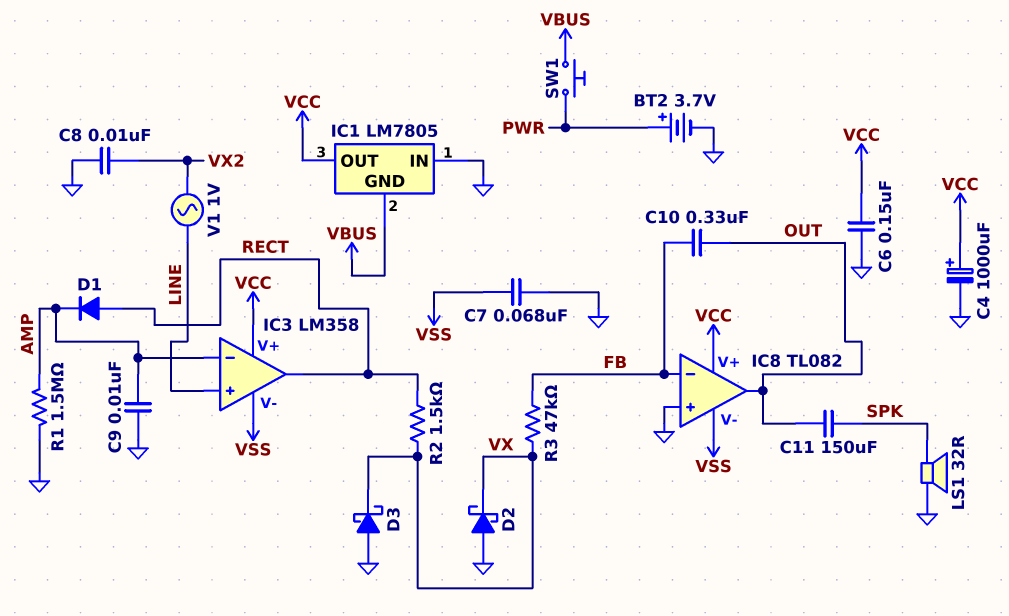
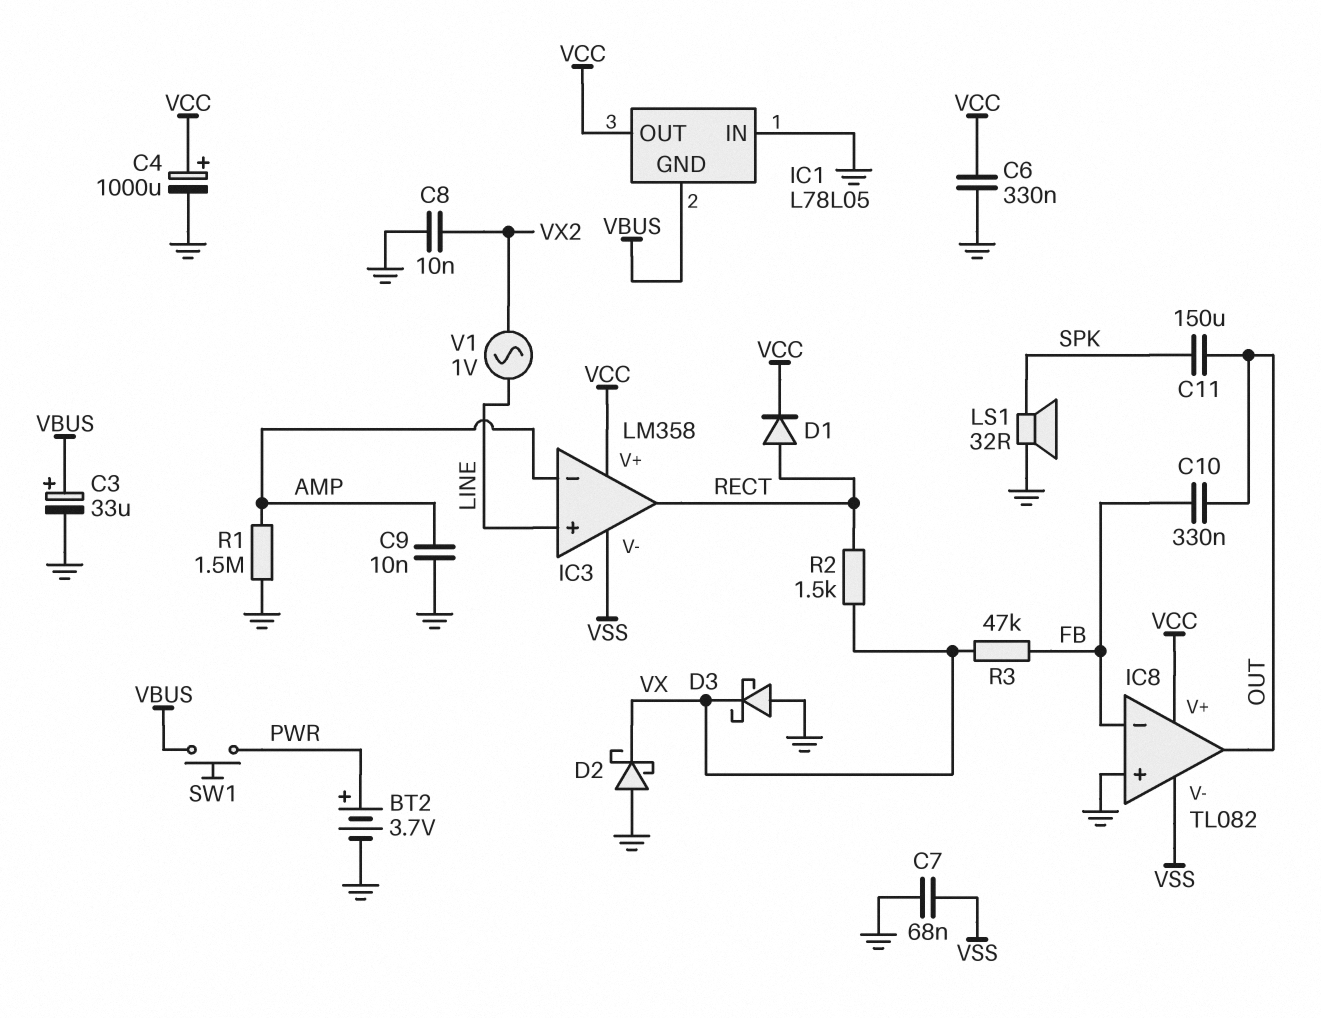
C3: none -> 33uF (plus VBUS, minus GND)
C6: 150nF (GND, VCC) -> 330nF (GND, VCC)
D1: diode (A RECT, K AMP) -> diode (A RECT, K VCC)
IC1: LM7805 -> L78L05

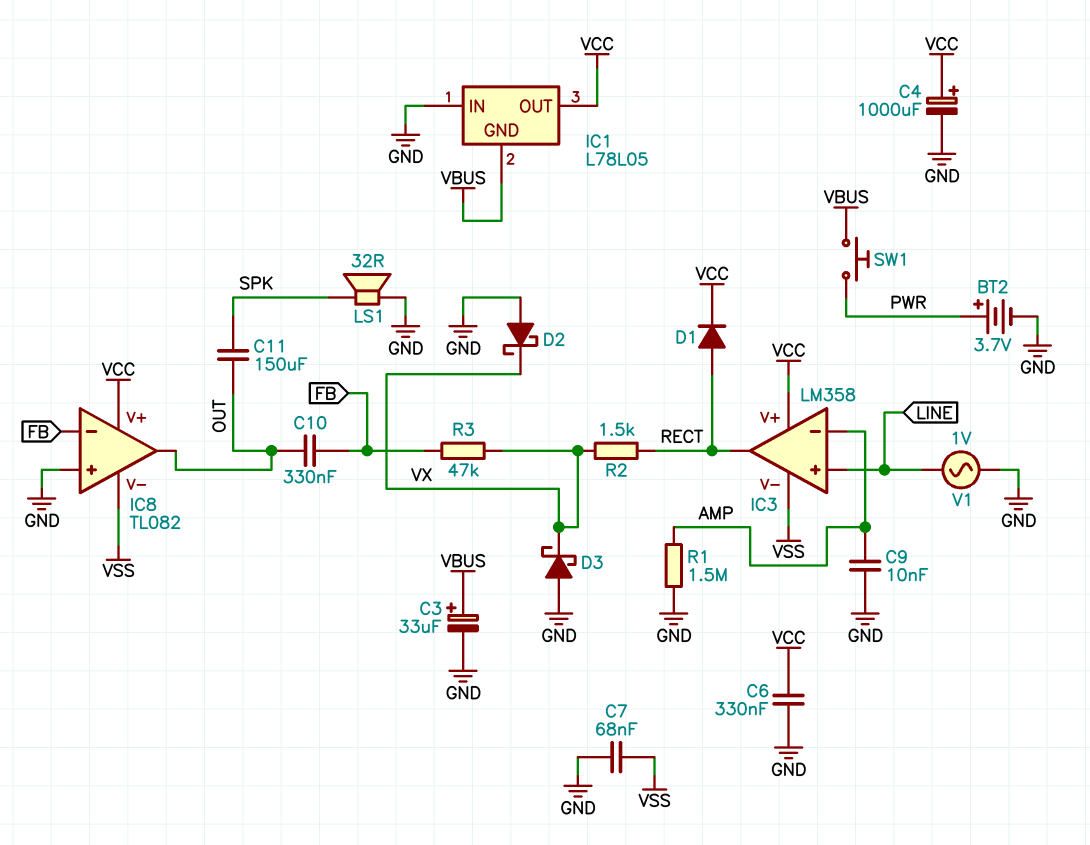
C8: 10nF (GND, VX2) -> none
V1: AC 1V (LINE, VX2) -> AC 1V (GND, LINE)

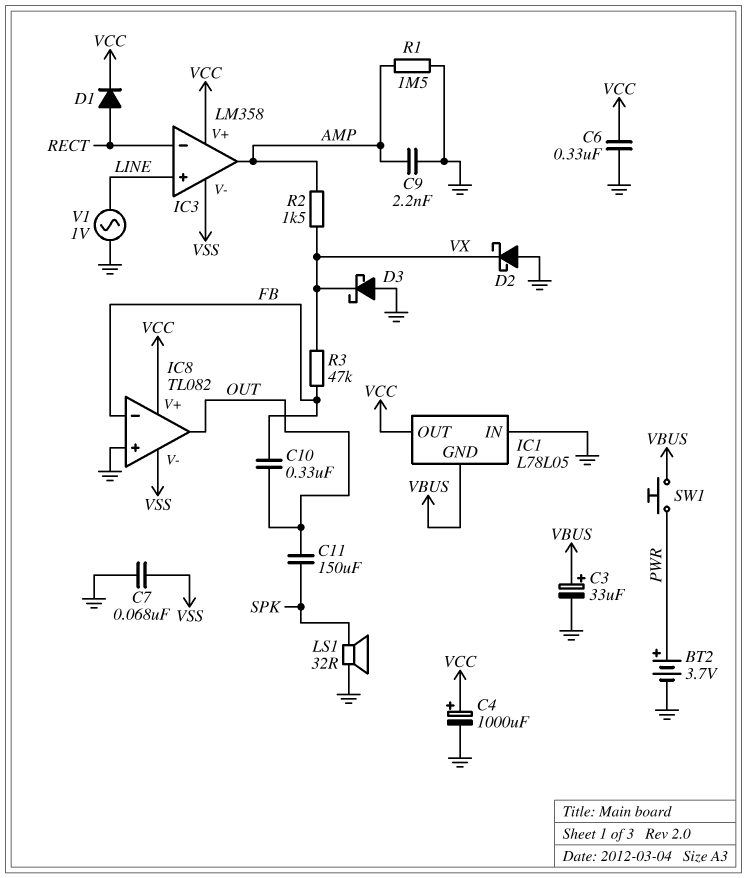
C9: 10nF (AMP, GND) -> 2.2nF (AMP, GND)
IC3 pin in-: AMP -> RECT
IC3 pin out: RECT -> AMP
R2: 1.5k (RECT, VX) -> 1.5k (AMP, VX)

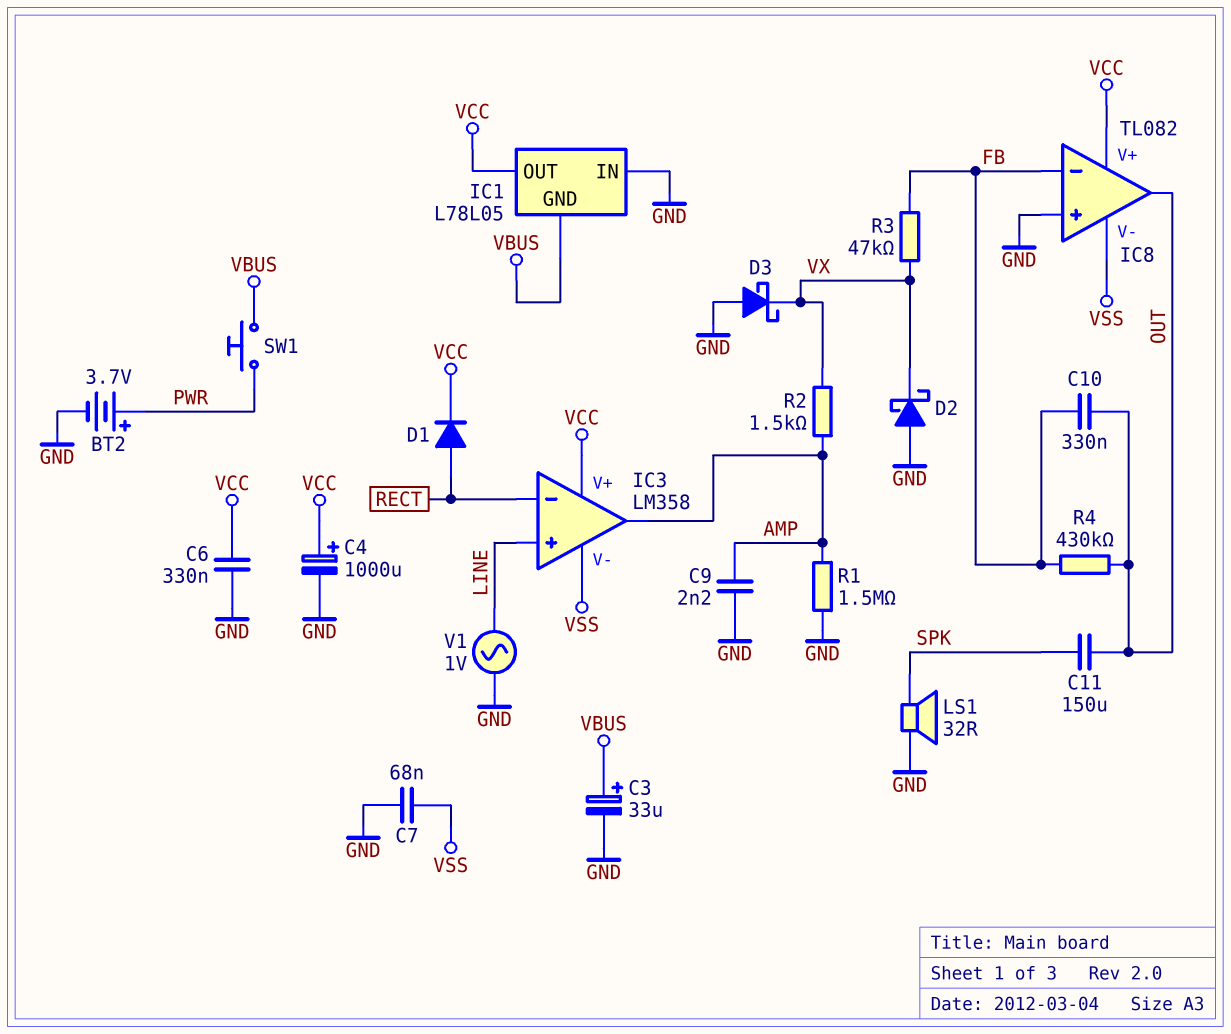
R4: none -> 430k (FB, OUT)

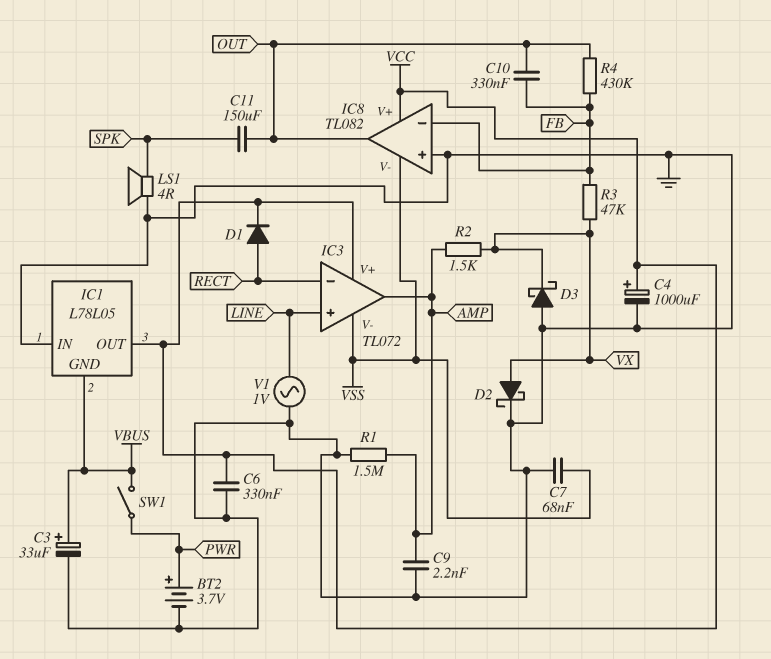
D2: schottky (A GND, K VX) -> schottky (A VX, K GND)
IC3: LM358 -> TL072
LS1: speaker 32R (GND, SPK) -> speaker 4R (GND, SPK)
SW1: button (PWR, VBUS) -> switch (PWR, VBUS)

